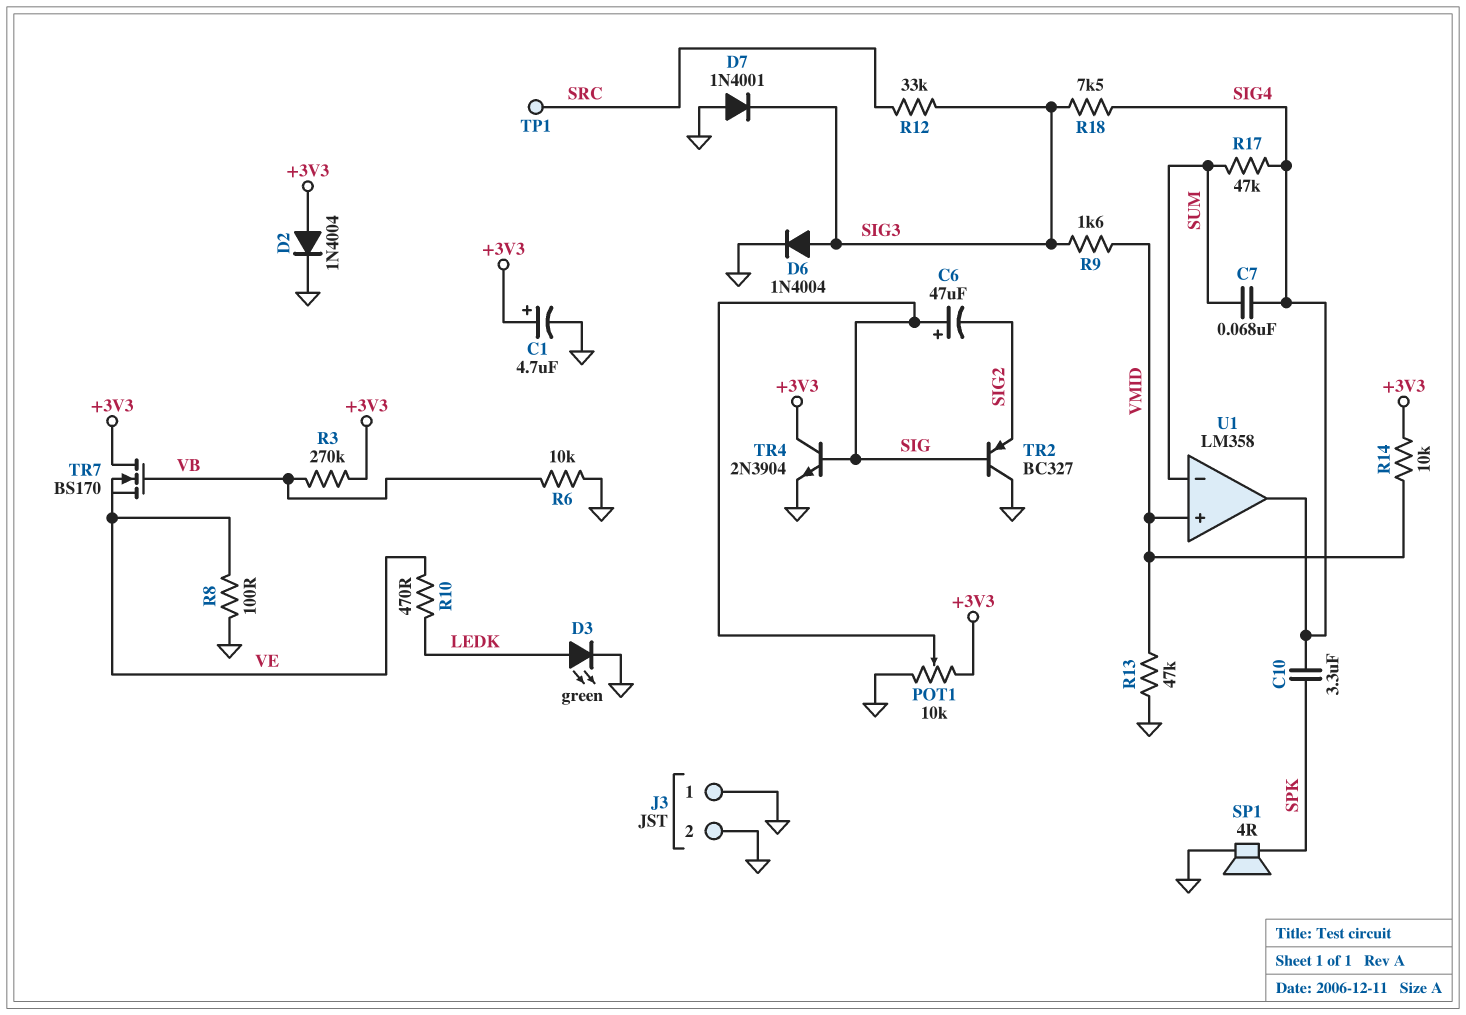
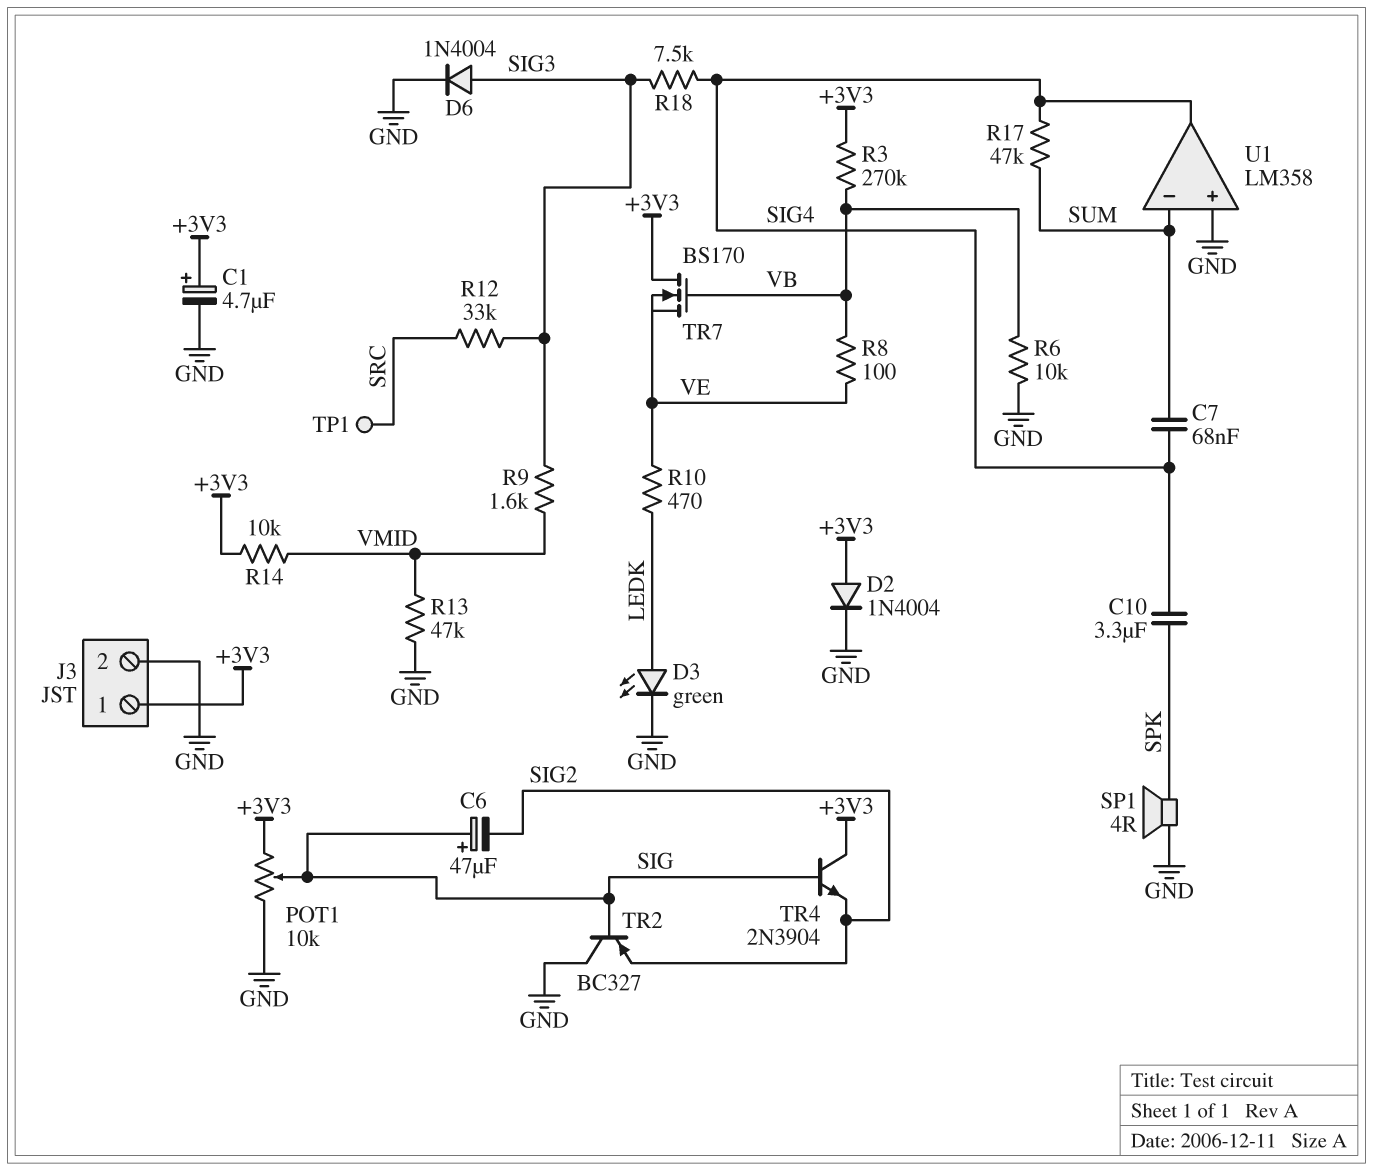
D7: diode 1N4001 (A GND, K SIG3) -> none
J3 pin 1: GND -> +3V3
R8: 100 (GND, VE) -> 100 (VB, VE)
TR4: NPN 2N3904 (B SIG, C +3V3, E GND) -> NPN 2N3904 (B SIG, C +3V3, E SIG2)
U1 pin in+: VMID -> GND

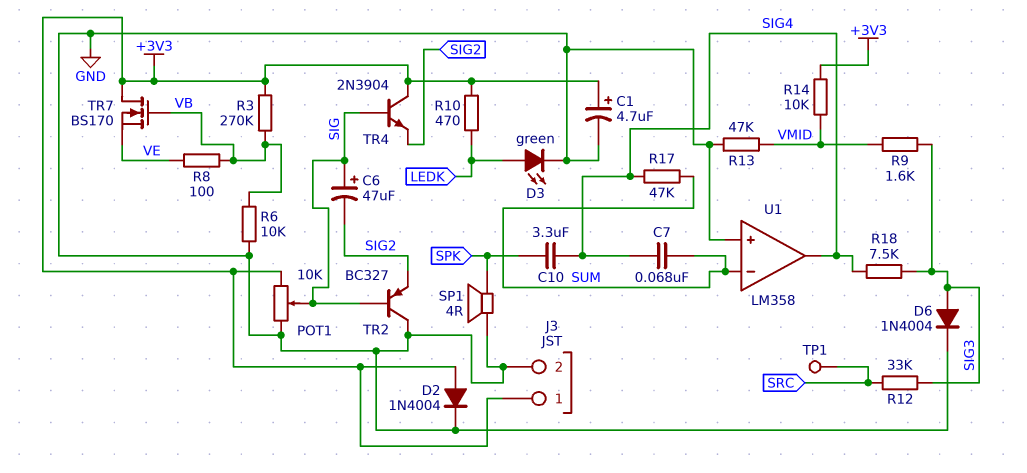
R10: 470 (LEDK, VE) -> 470 (+3V3, LEDK)

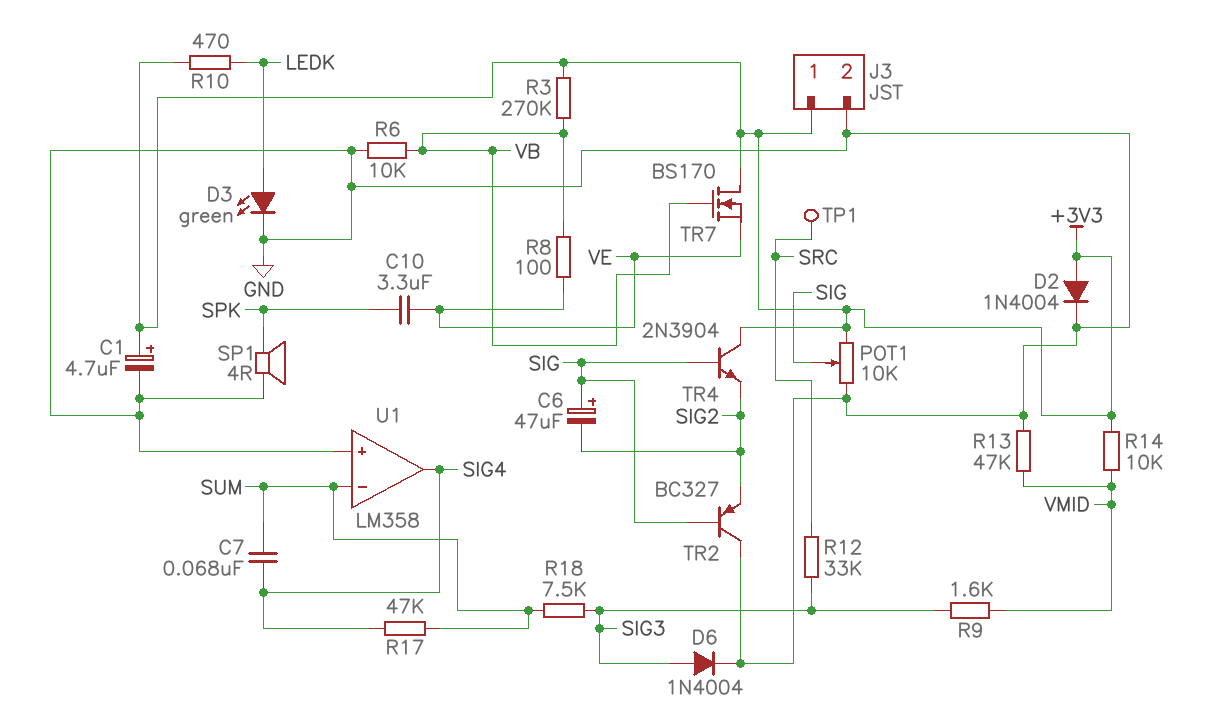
C10: 3.3uF (SIG4, SPK) -> 3.3uF (SPK, VE)
R18: 7.5k (SIG3, SIG4) -> 7.5k (SIG3, SUM)

